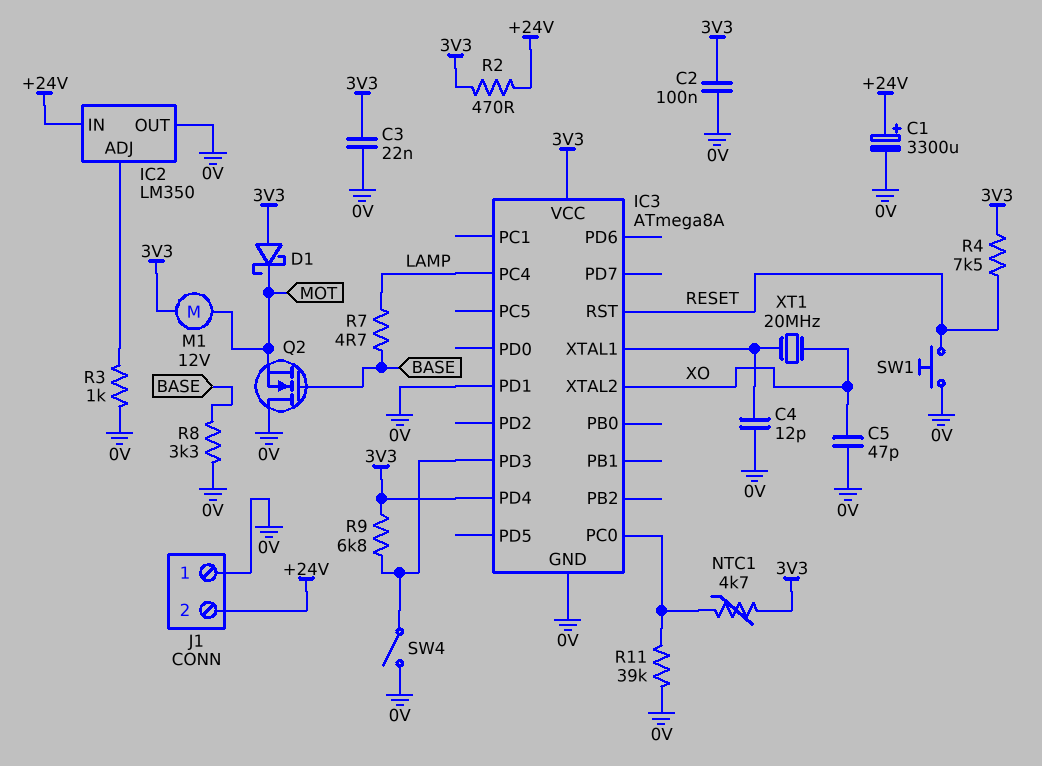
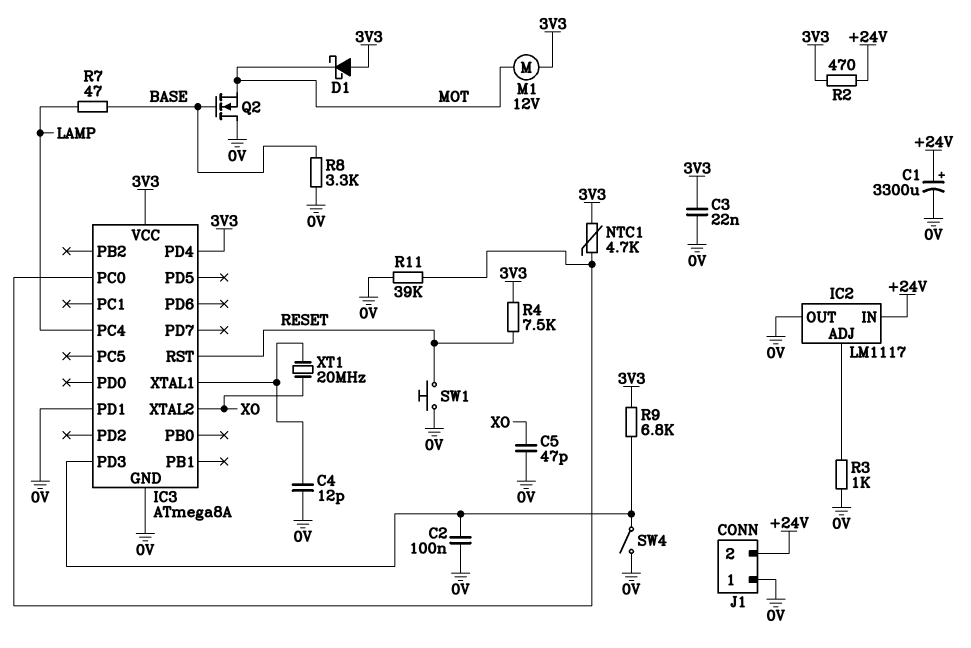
C2: 100nF (0V, 3V3) -> 100nF (0V, IC3/PD3)
IC2: LM350 -> LM1117
R7: 4.7 (BASE, LAMP) -> 47 (BASE, LAMP)

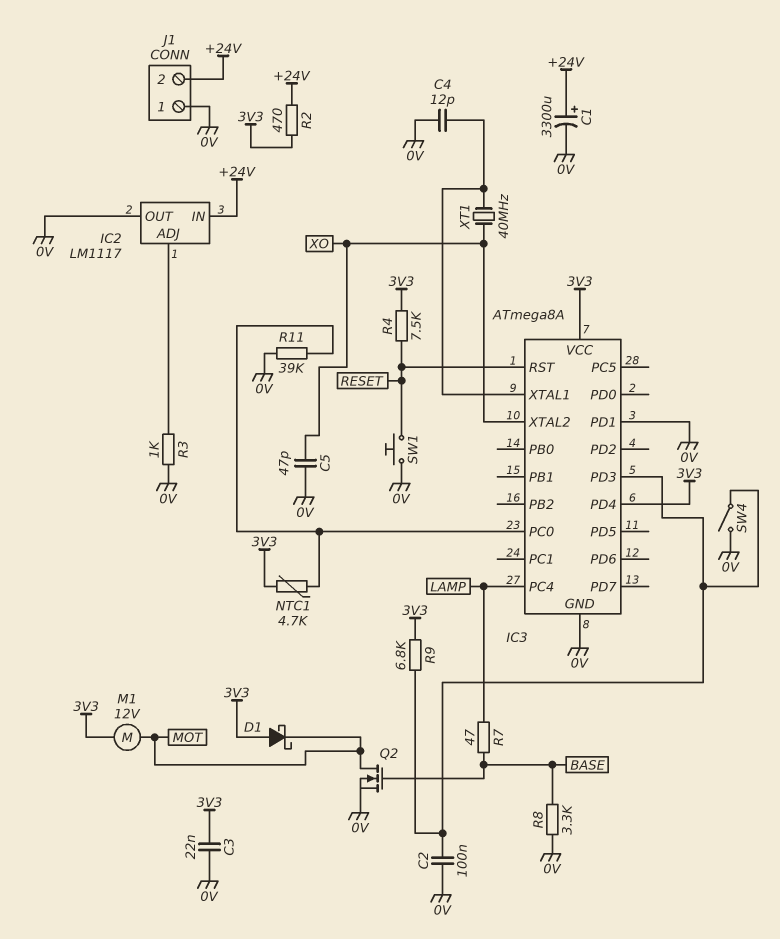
Q2: NMOS (G BASE, D 0V, S MOT) -> NMOS (G BASE, D MOT, S 0V)
XT1: 20MHz (IC3/XTAL1, XO) -> 40MHz (IC3/XTAL1, XO)

